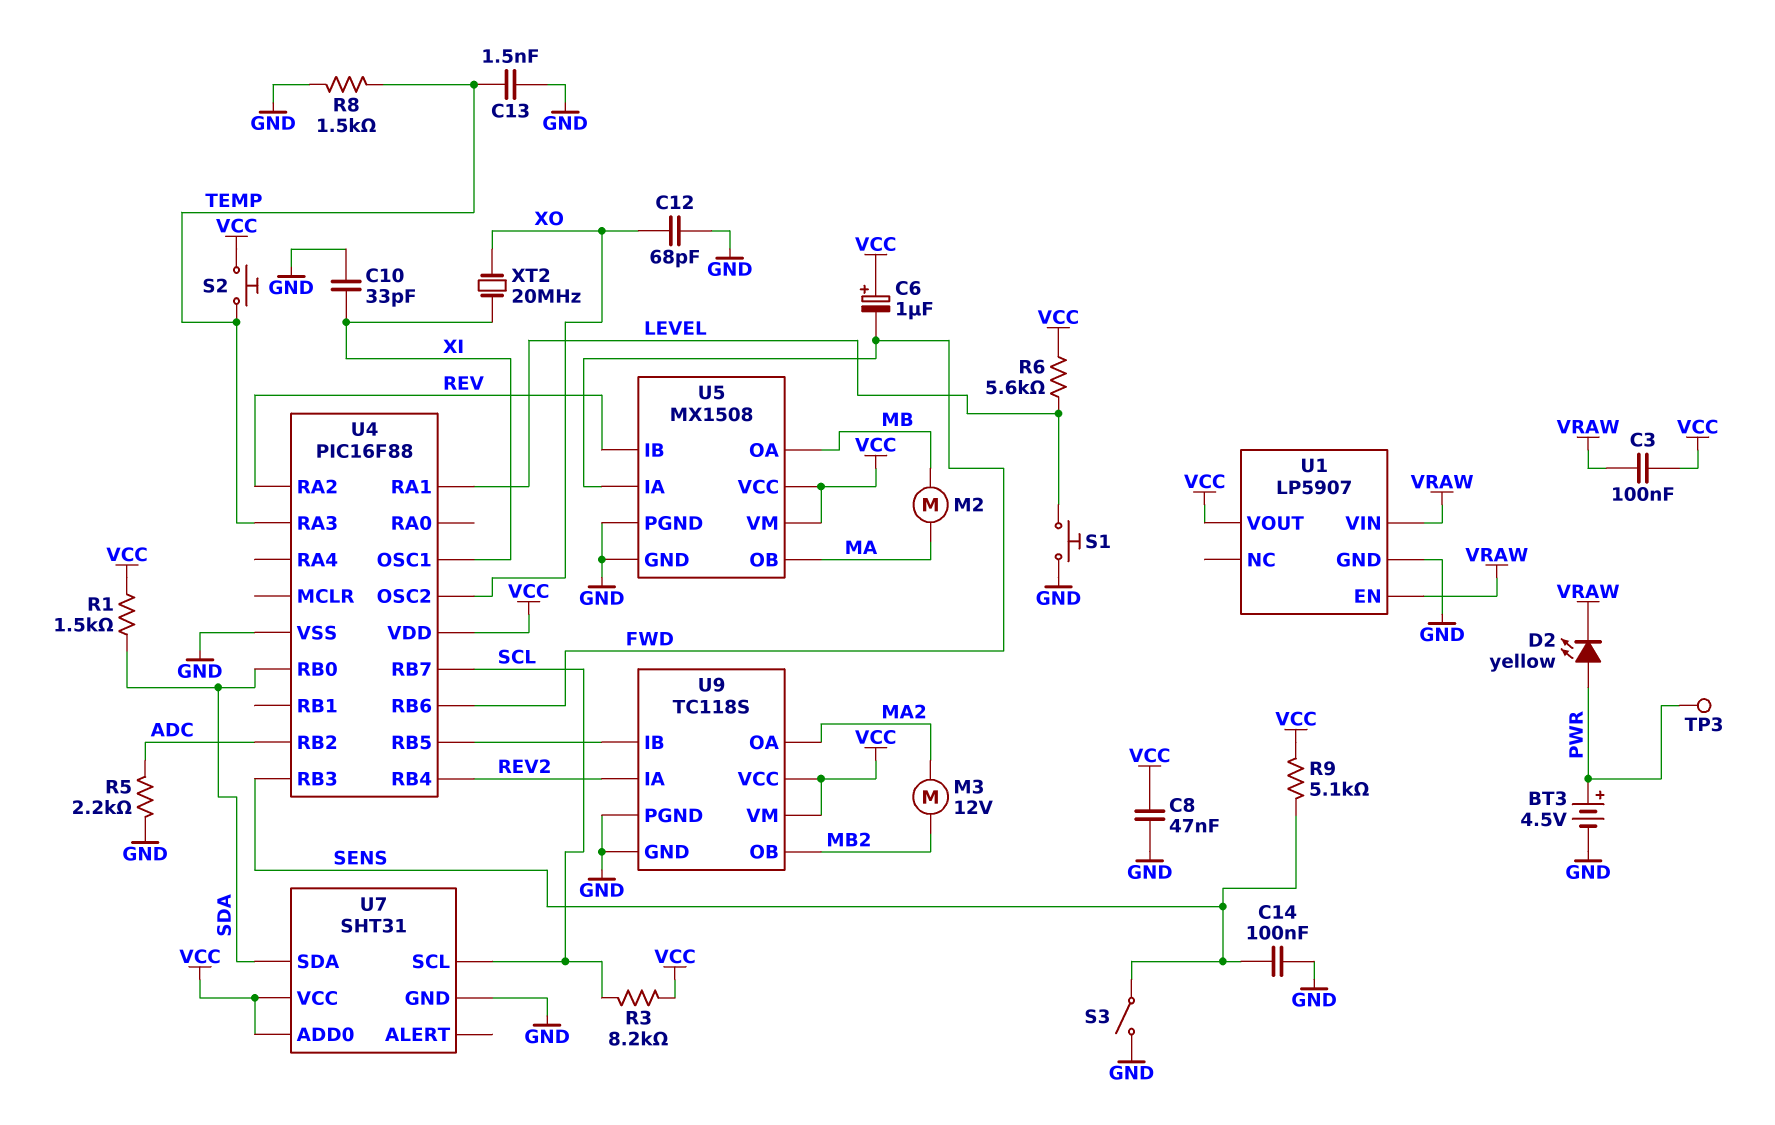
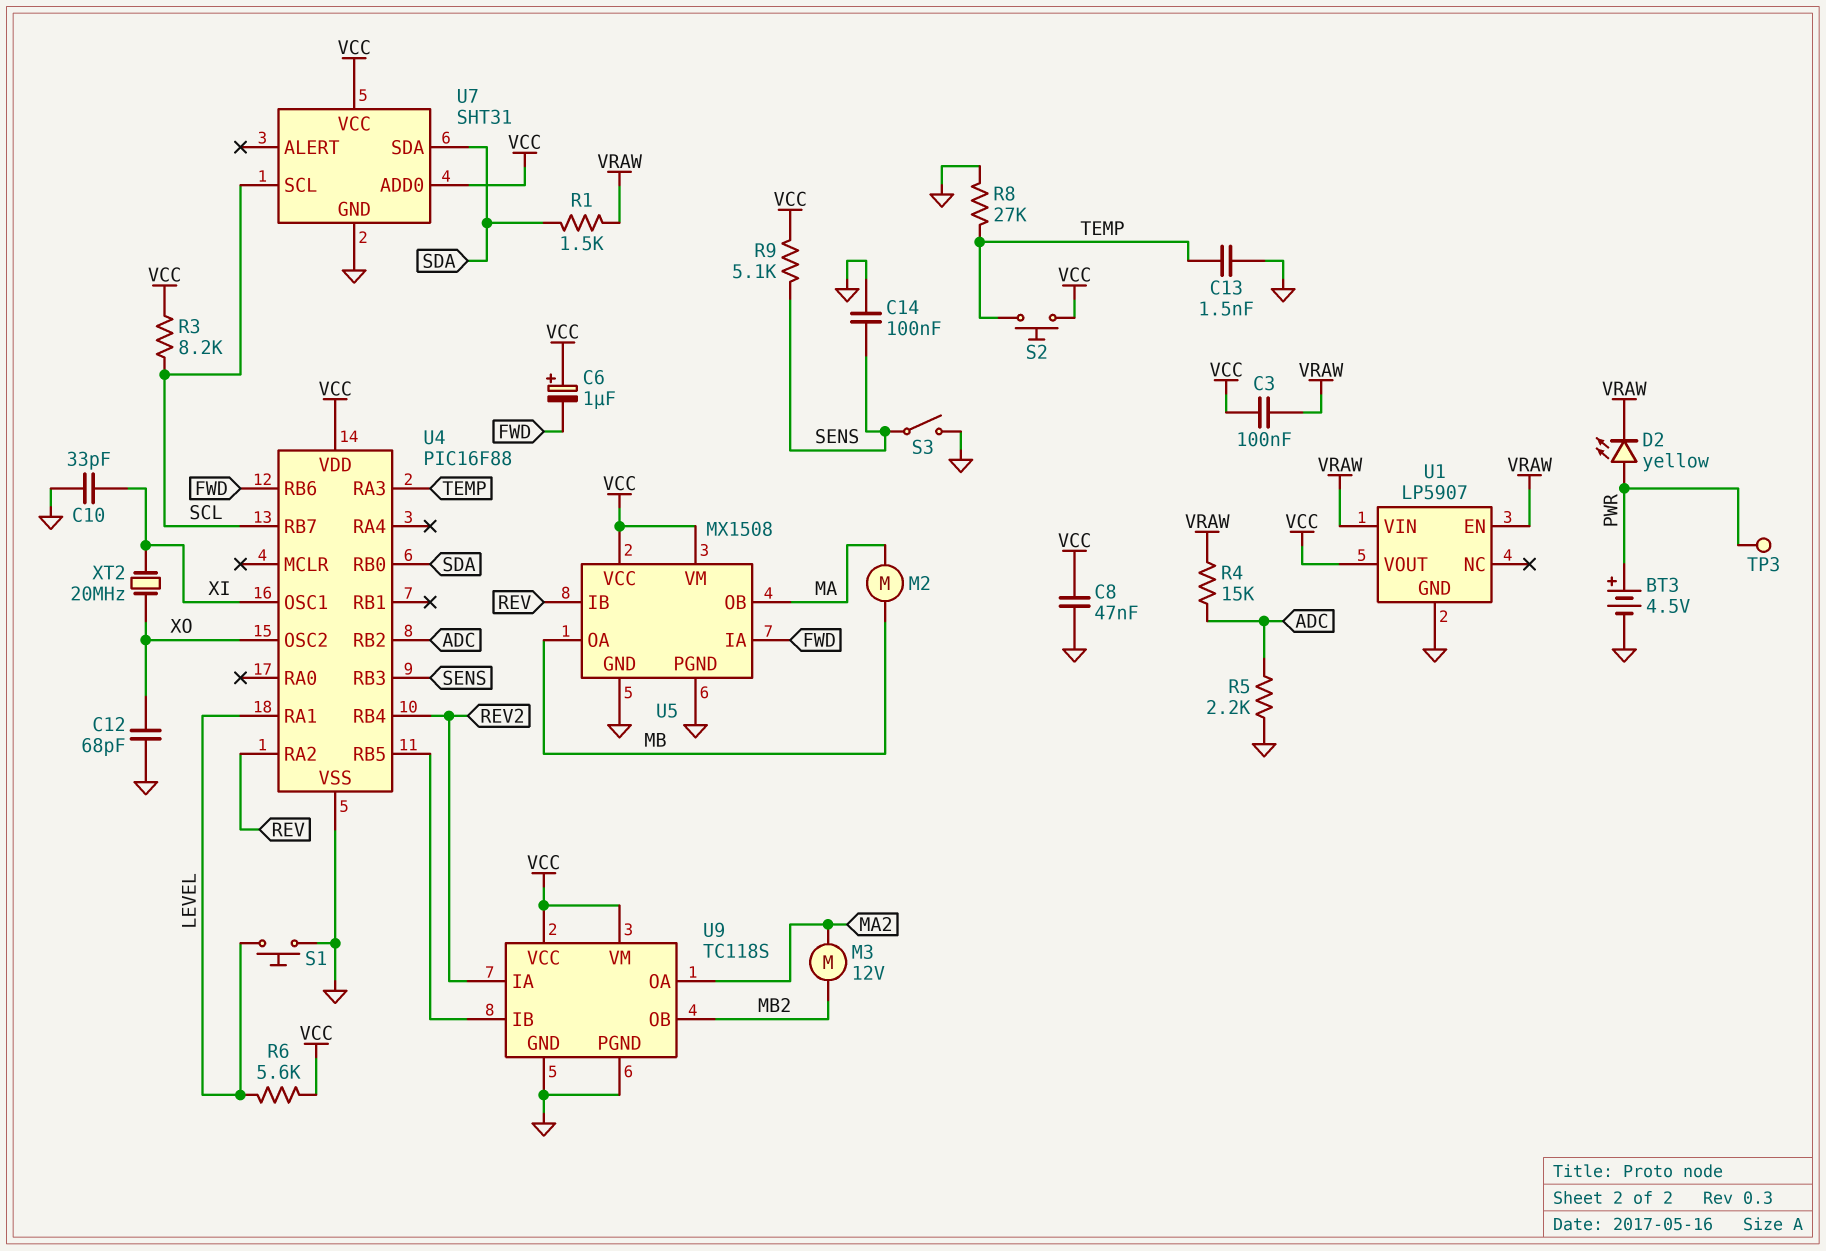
R1: 1.5k (SDA, VCC) -> 1.5k (SDA, VRAW)
R4: none -> 15k (ADC, VRAW)
R8: 1.5k (GND, TEMP) -> 27k (GND, TEMP)

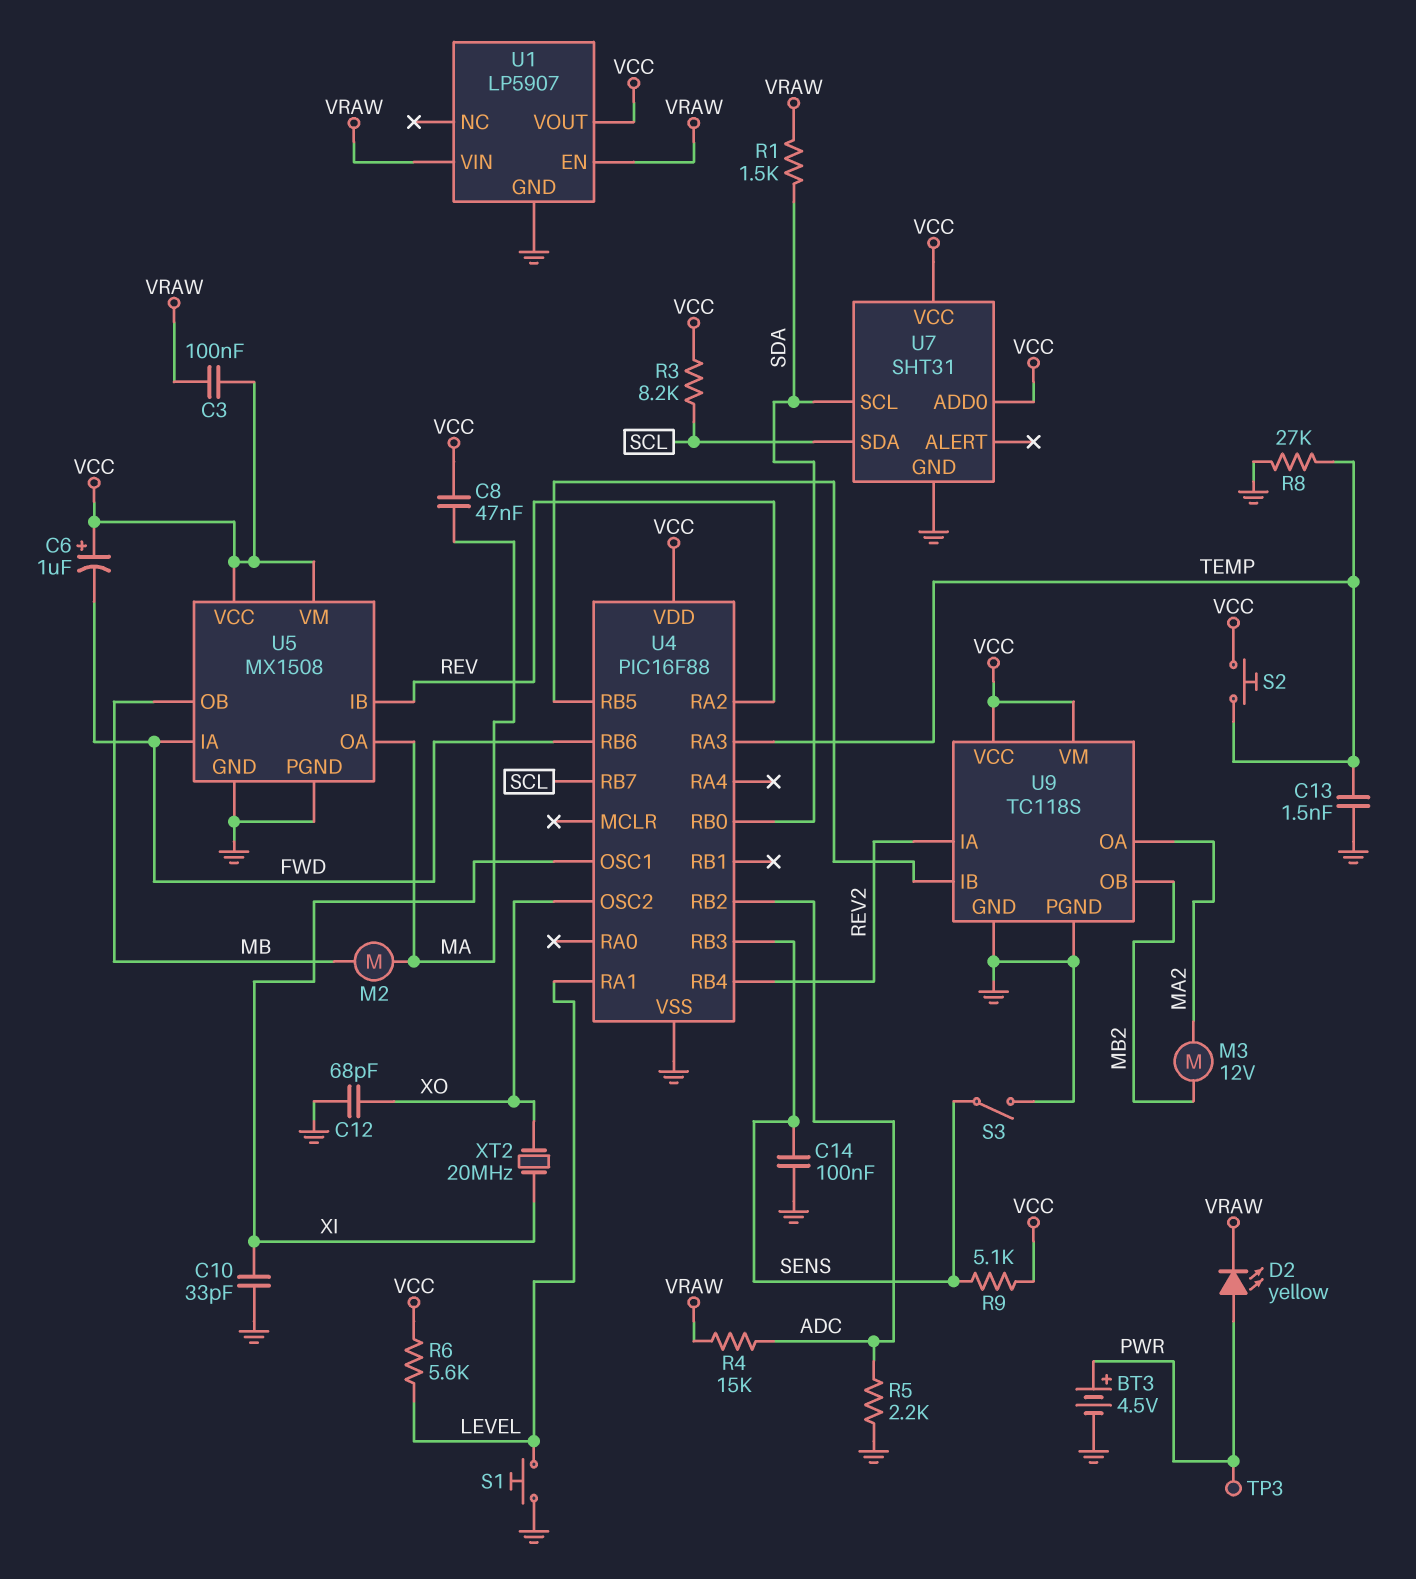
C8: 47nF (GND, VCC) -> 47nF (MA, VCC)
U5 pin OA: MB -> MA
U5 pin OB: MA -> MB
U7 pin SCL: SCL -> SDA
U7 pin SDA: SDA -> SCL

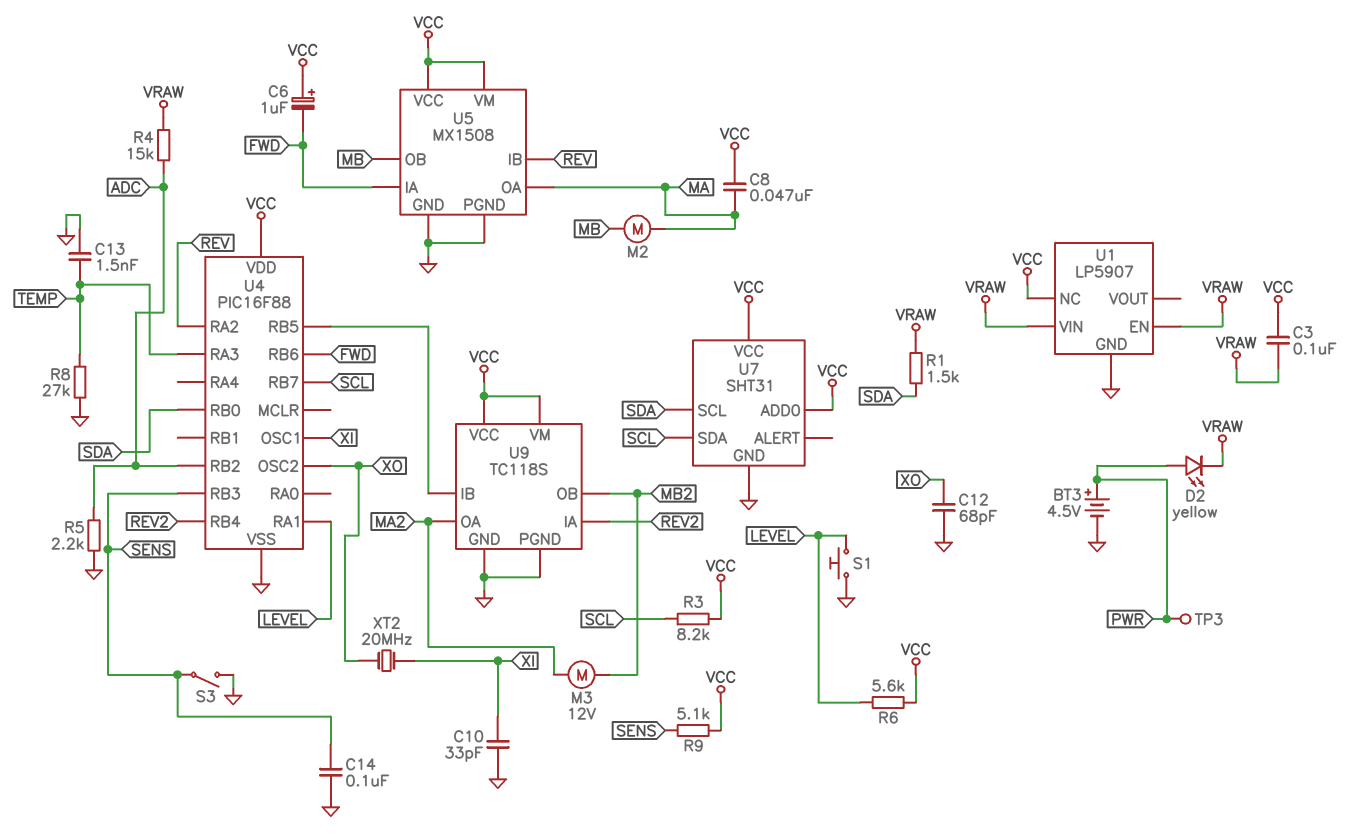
S2: button (TEMP, VCC) -> none
U1 pin NC: none -> VCC
U1 pin VOUT: VCC -> none

